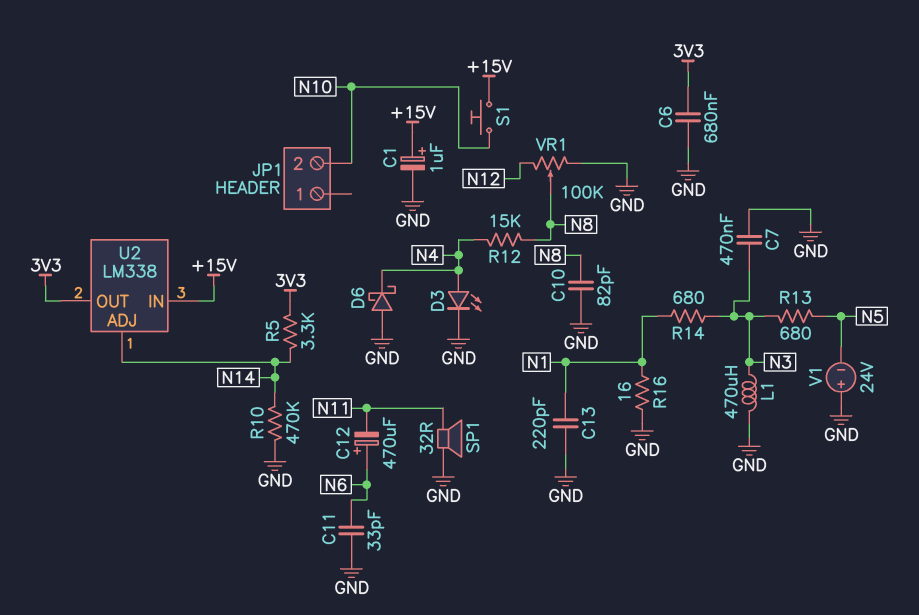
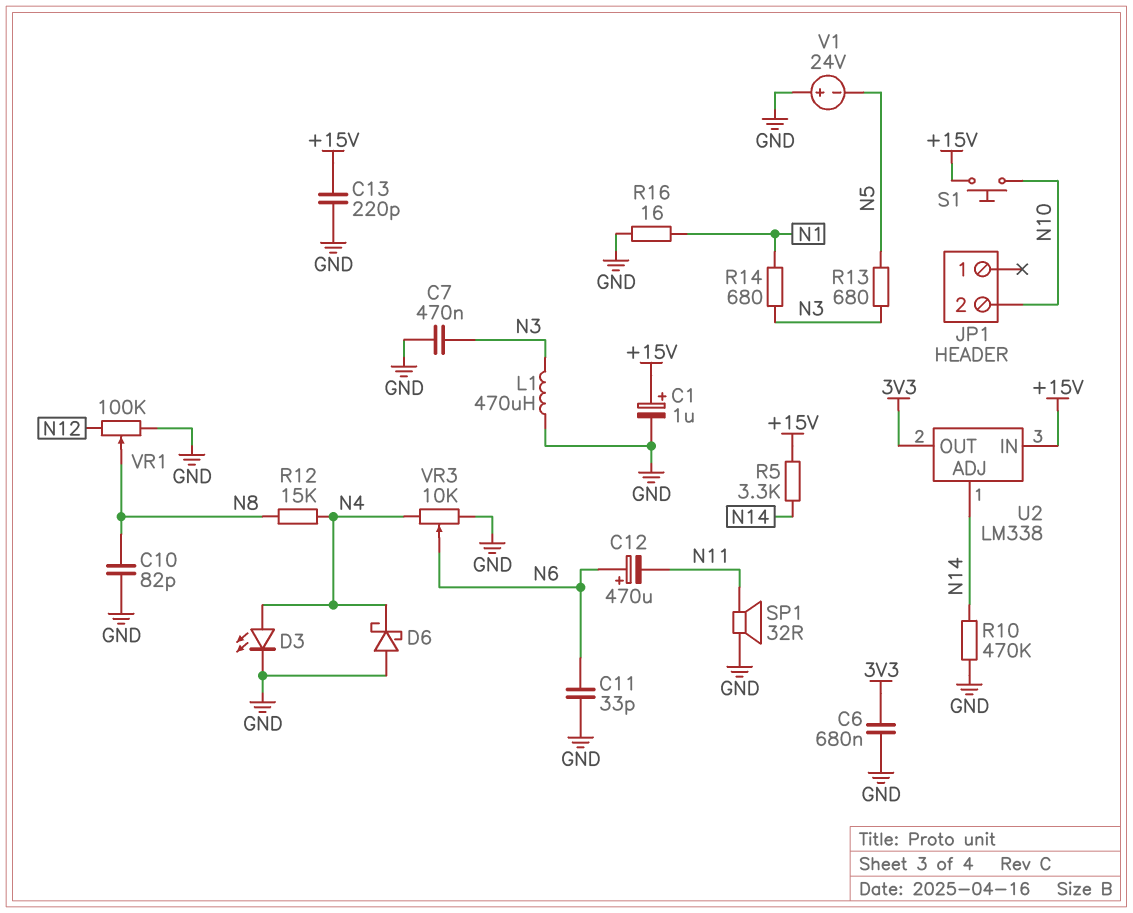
C13: 220pF (GND, N1) -> 220pF (+15V, GND)
R5: 3.3k (3V3, N14) -> 3.3k (+15V, N14)
VR3: none -> 10k (GND, N4, wiper N6)

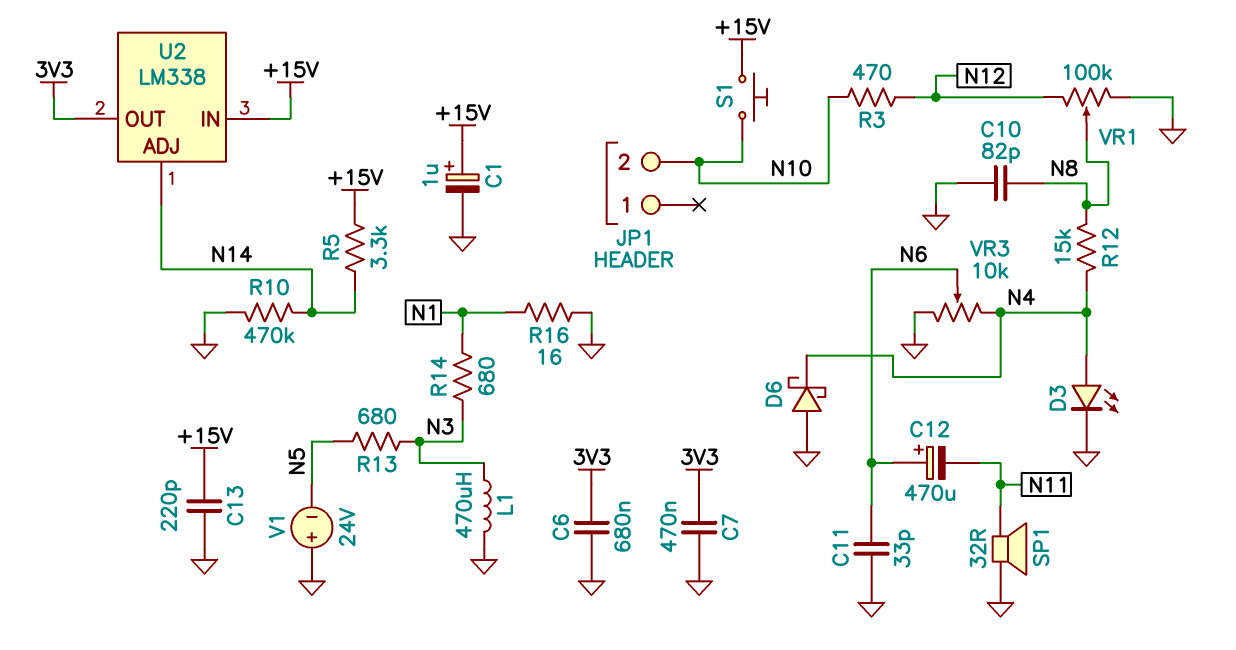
C7: 470nF (GND, N3) -> 470nF (3V3, GND)
R3: none -> 470 (N10, N12)

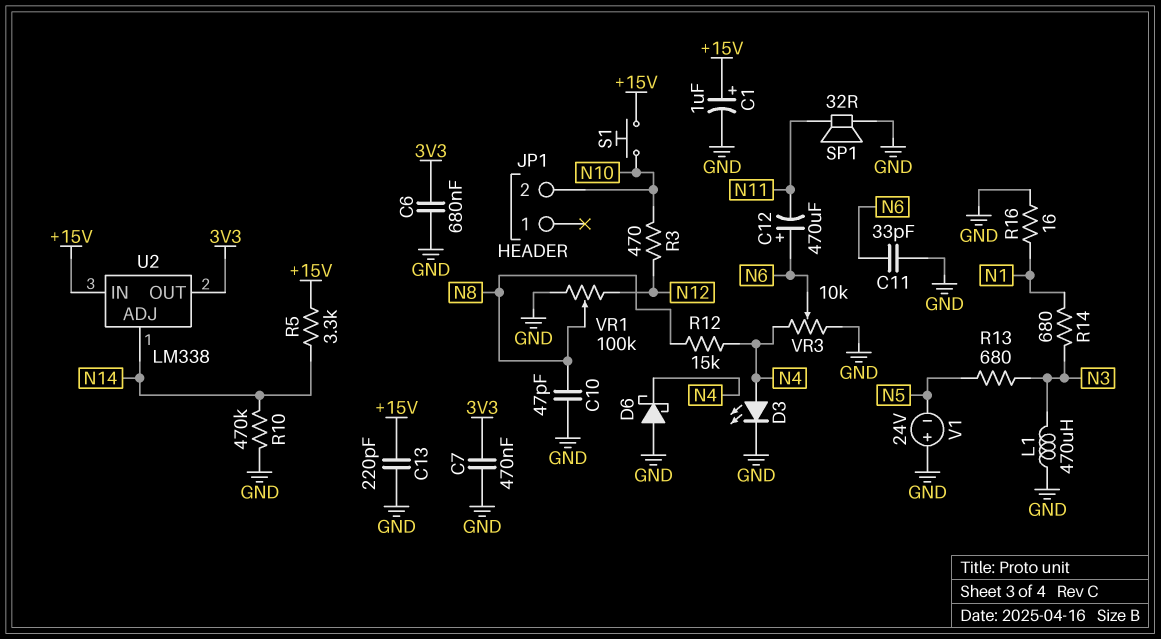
C10: 82pF (GND, N8) -> 47pF (GND, N8)

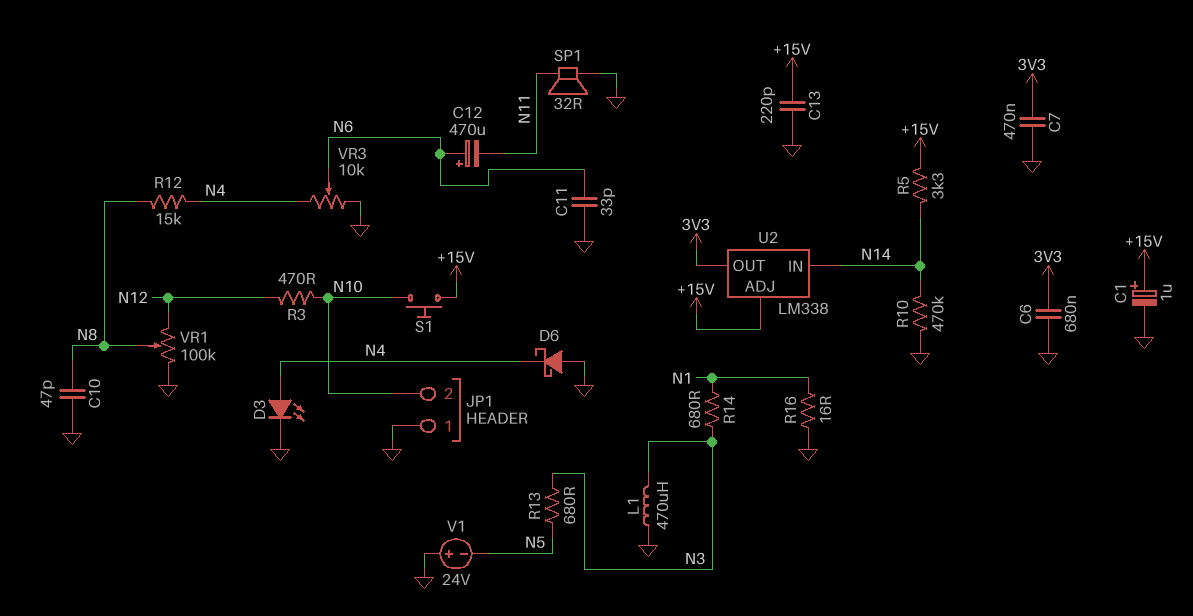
JP1 pin 1: none -> GND
U2 pin ADJ: N14 -> +15V
U2 pin IN: +15V -> N14

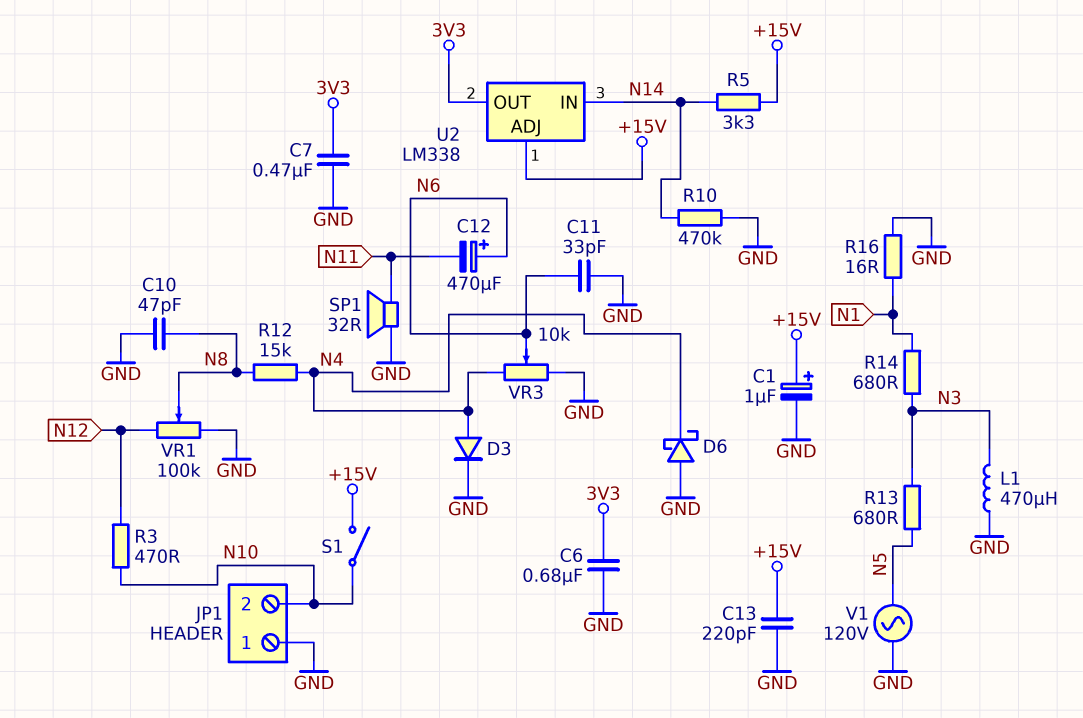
D3: LED (A N4, K GND) -> diode (A N4, K GND)
S1: button (+15V, N10) -> switch (+15V, N10)
V1: 24V (plus GND, minus N5) -> AC 120V (GND, N5)

